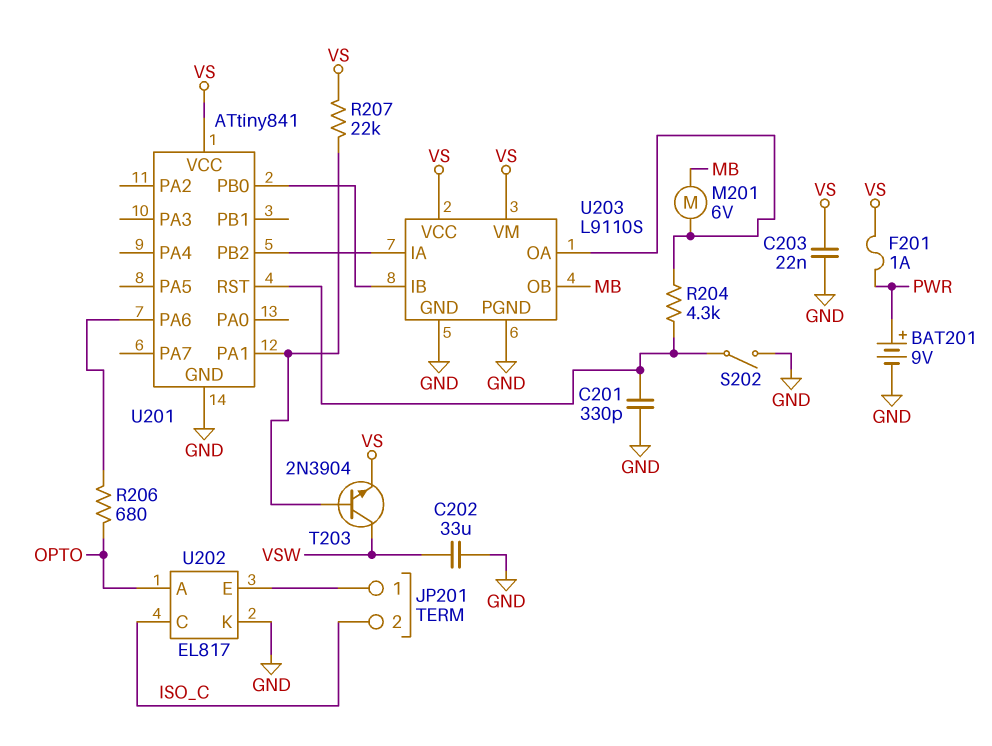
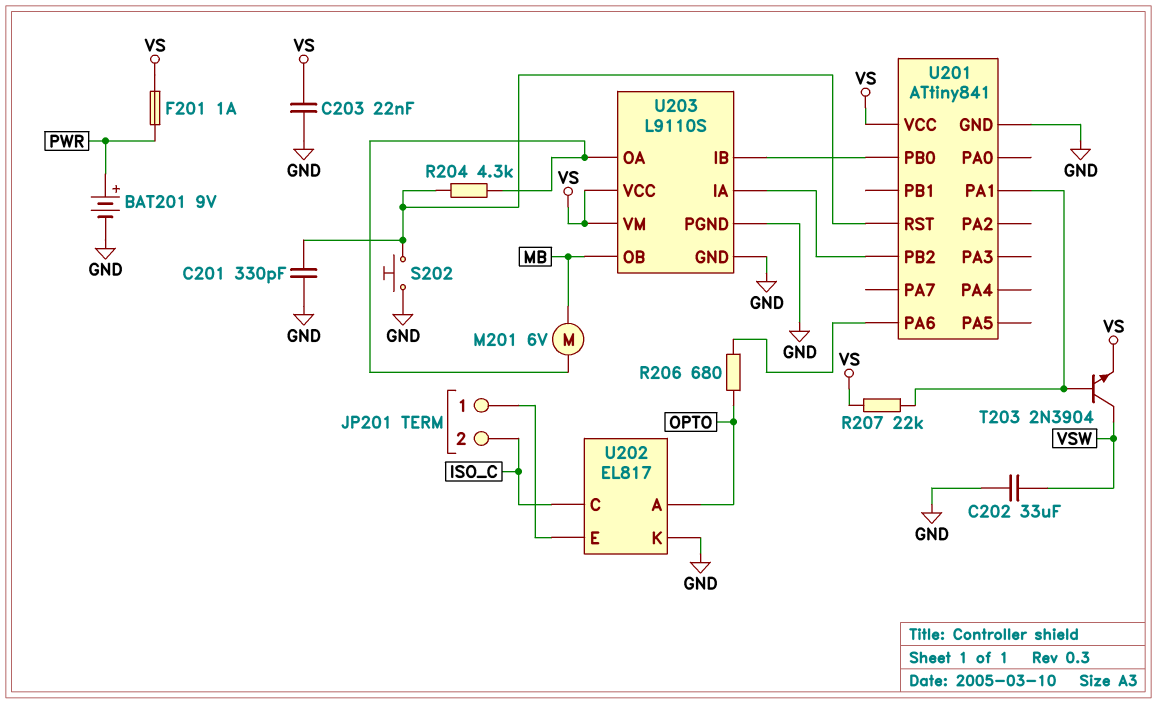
S202: switch (GND, U201/RST) -> button (GND, U201/RST)

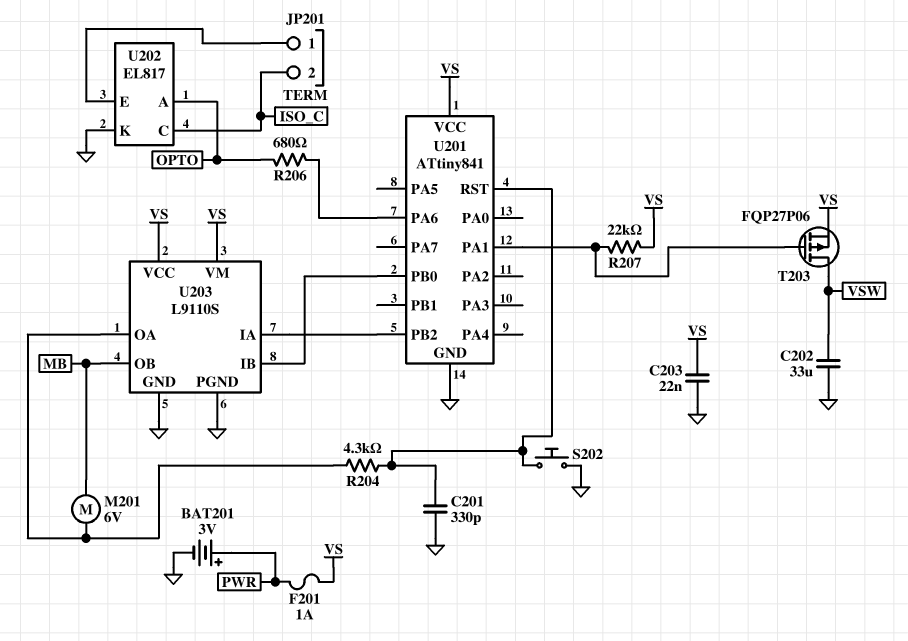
BAT201: 9V (plus PWR, minus GND) -> 3V (plus PWR, minus GND)
T203: NPN 2N3904 (B U201/PA1, C VSW, E VS) -> PMOS FQP27P06 (G U201/PA1, D VSW, S VS)

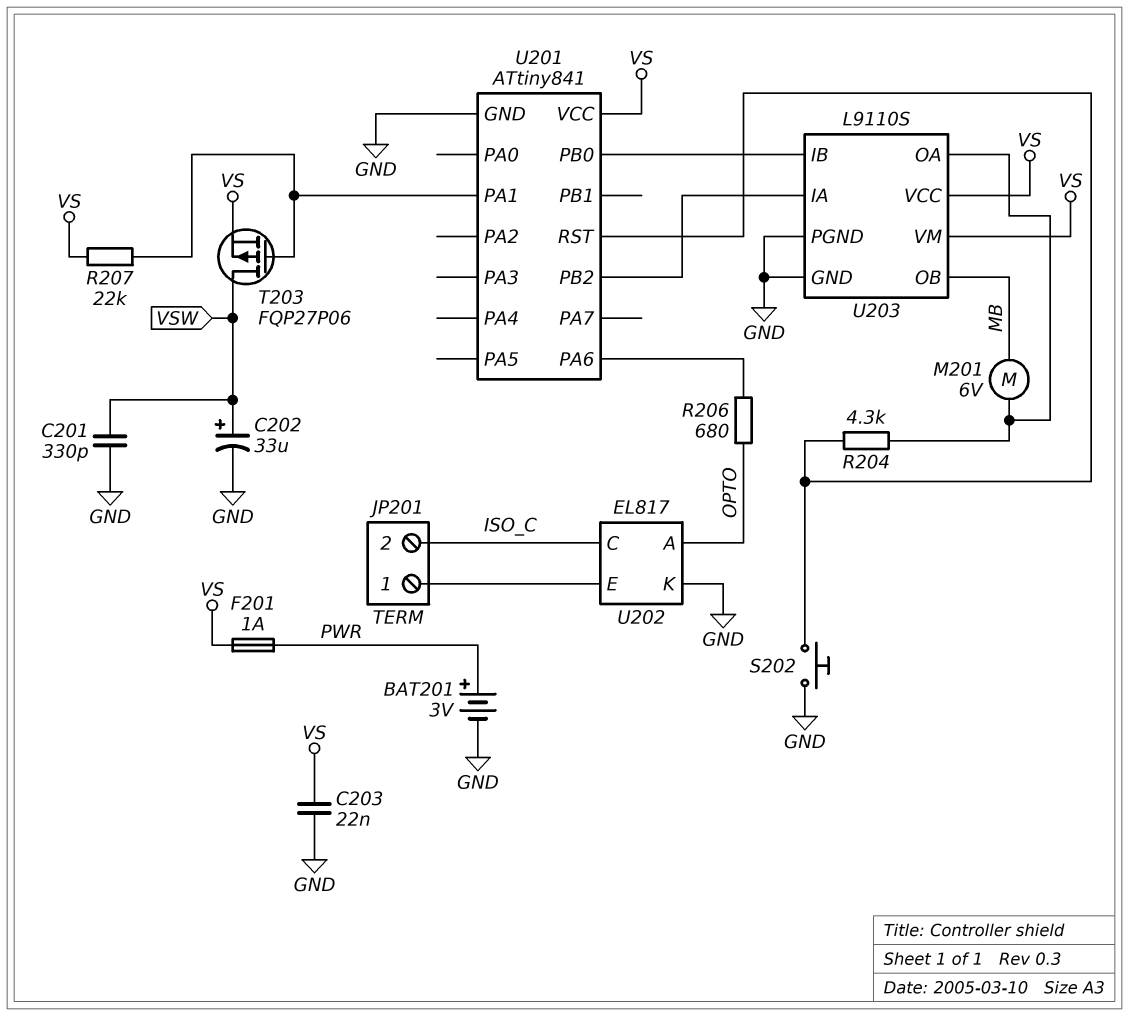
C201: 330pF (GND, U201/RST) -> 330pF (GND, VSW)
C202: 33uF (GND, VSW) -> 33uF (plus VSW, minus GND)

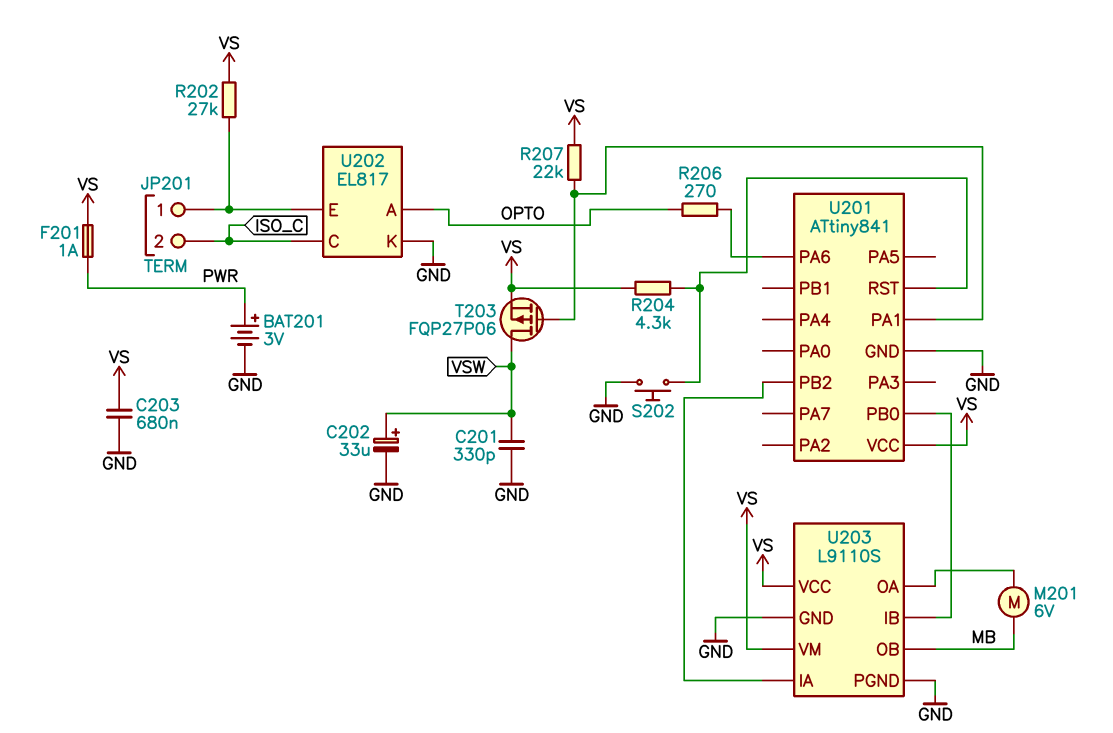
C203: 22nF (GND, VS) -> 680nF (GND, VS)
R202: none -> 27k (JP201/1, VS)
R204: 4.3k (U201/RST, U203/OA) -> 4.3k (U201/RST, VS)
R206: 680 (OPTO, U201/PA6) -> 270 (OPTO, U201/PA6)

